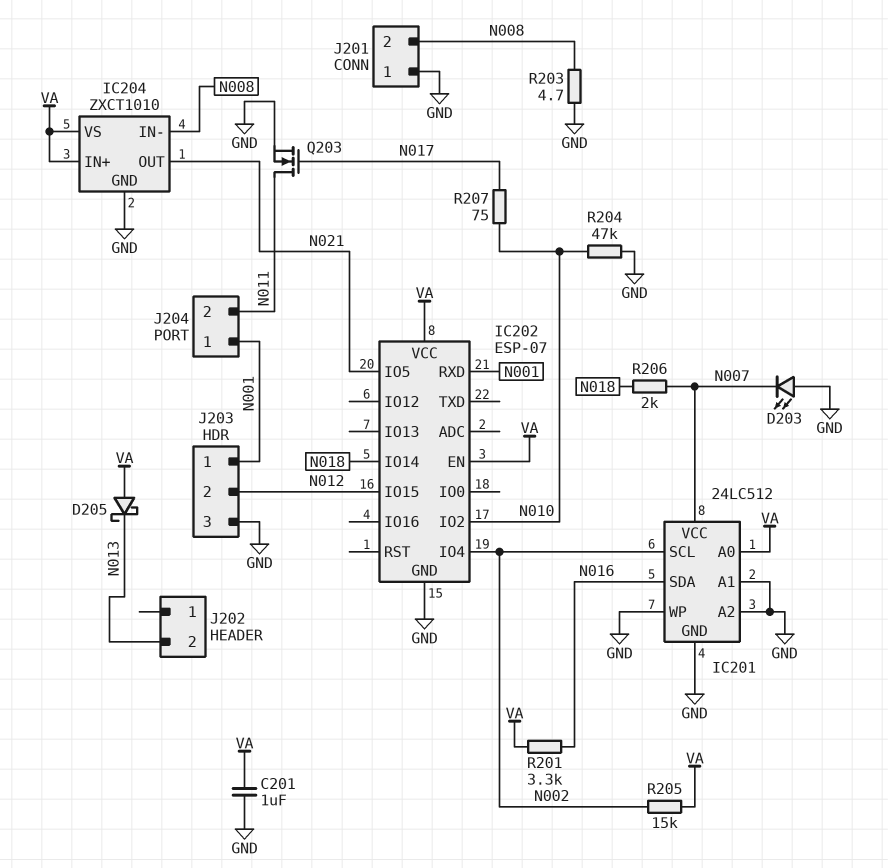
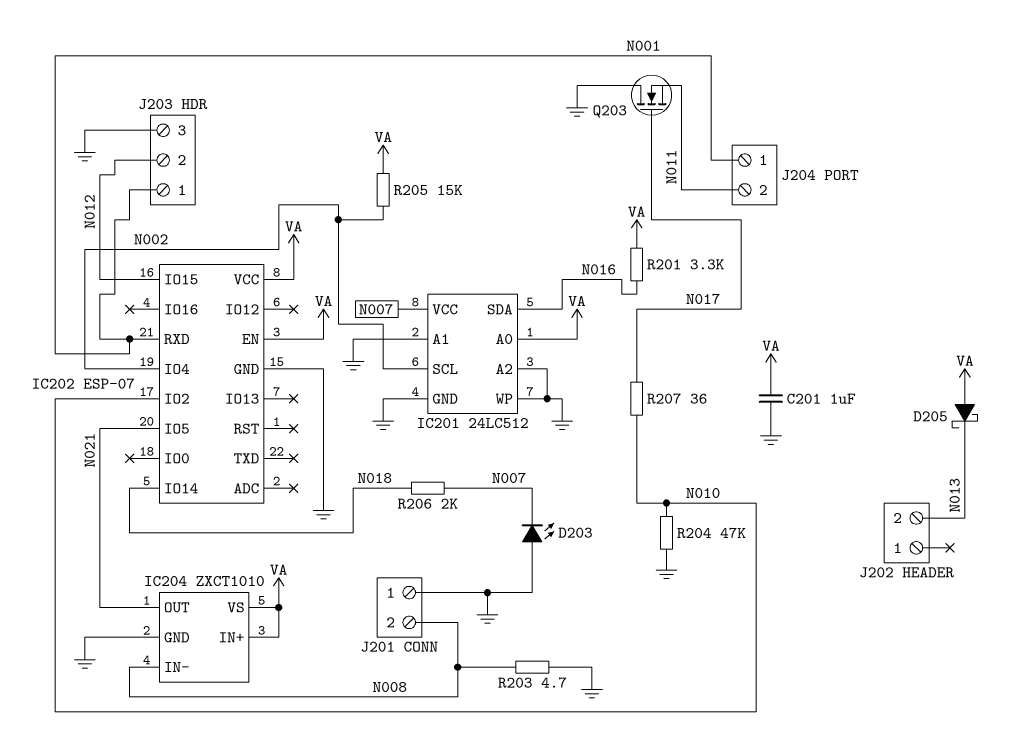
Q203: NMOS (G N017, D N011, S GND) -> NMOS (G N017, D GND, S N011)
R207: 75 (N010, N017) -> 36 (N010, N017)

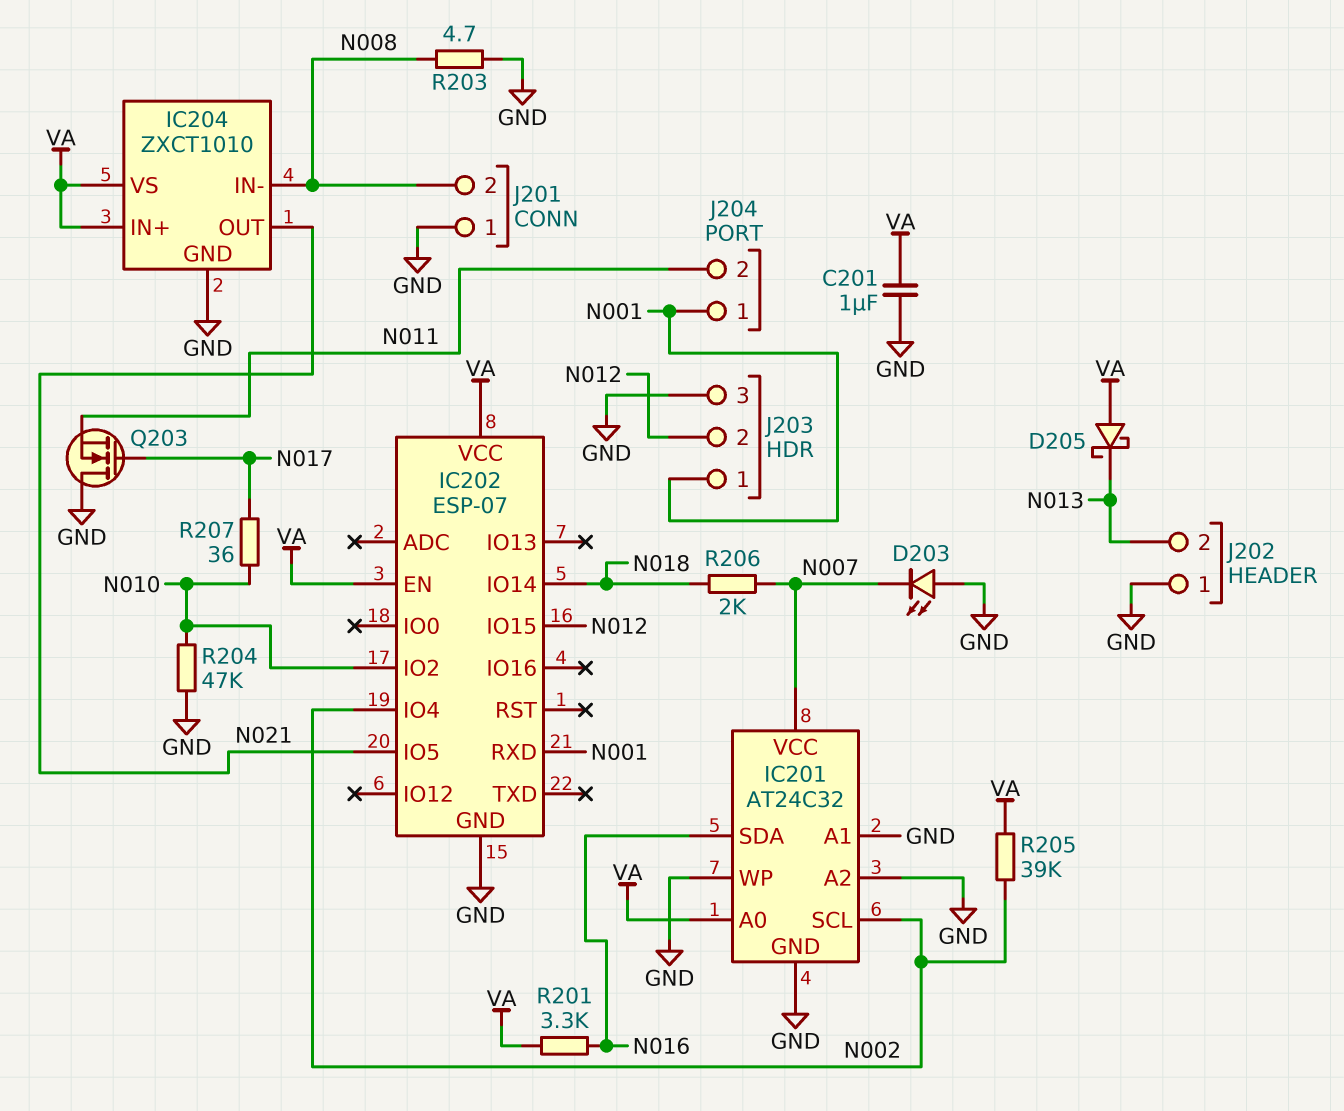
IC201: 24LC512 -> AT24C32
J202 pin 1: none -> GND
R205: 15k (N002, VA) -> 39k (N002, VA)

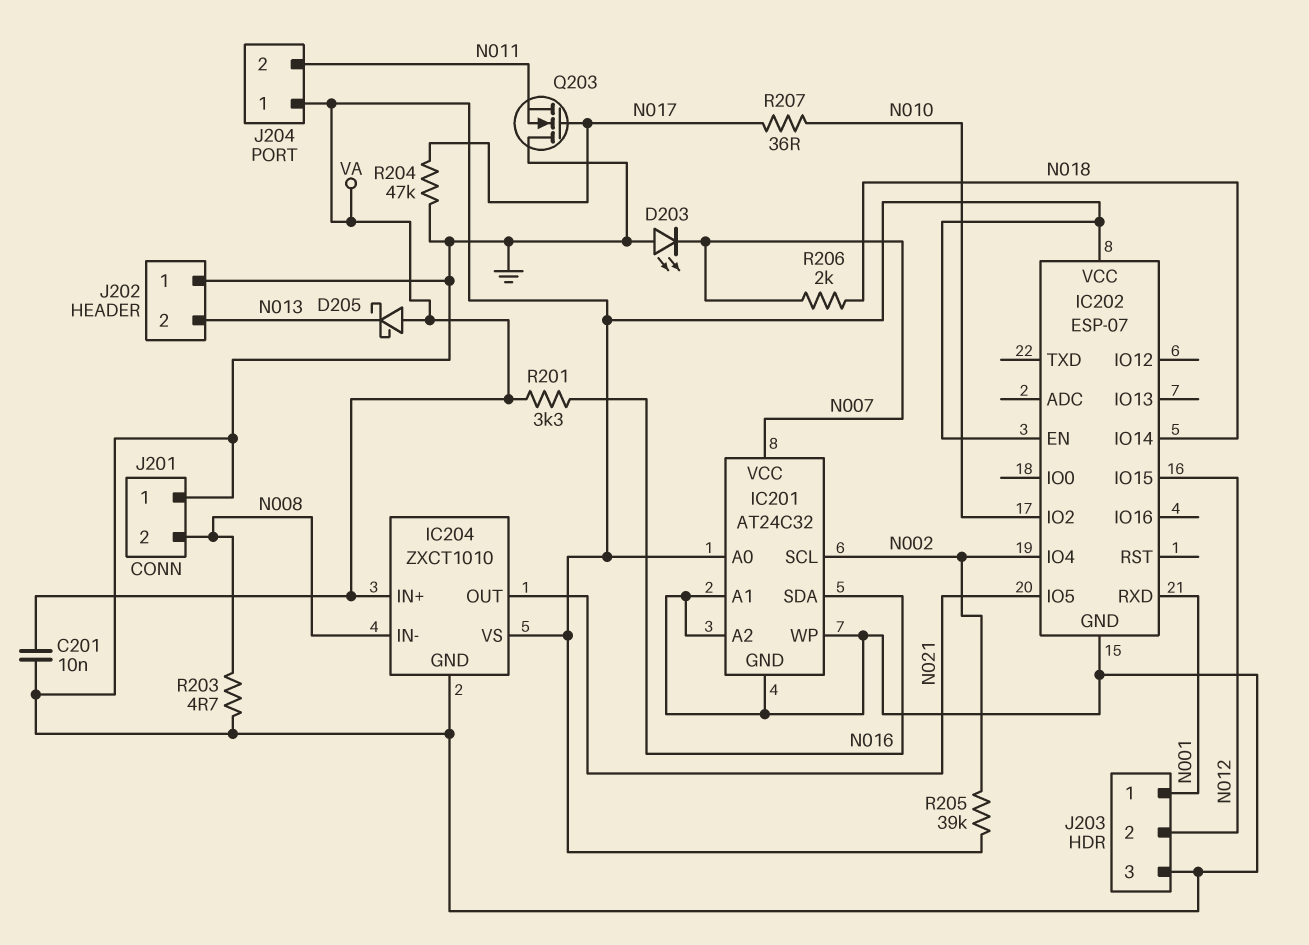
C201: 1uF (GND, VA) -> 10nF (GND, VA)
J204 pin 1: N001 -> VA
R204: 47k (GND, N010) -> 47k (GND, N017)

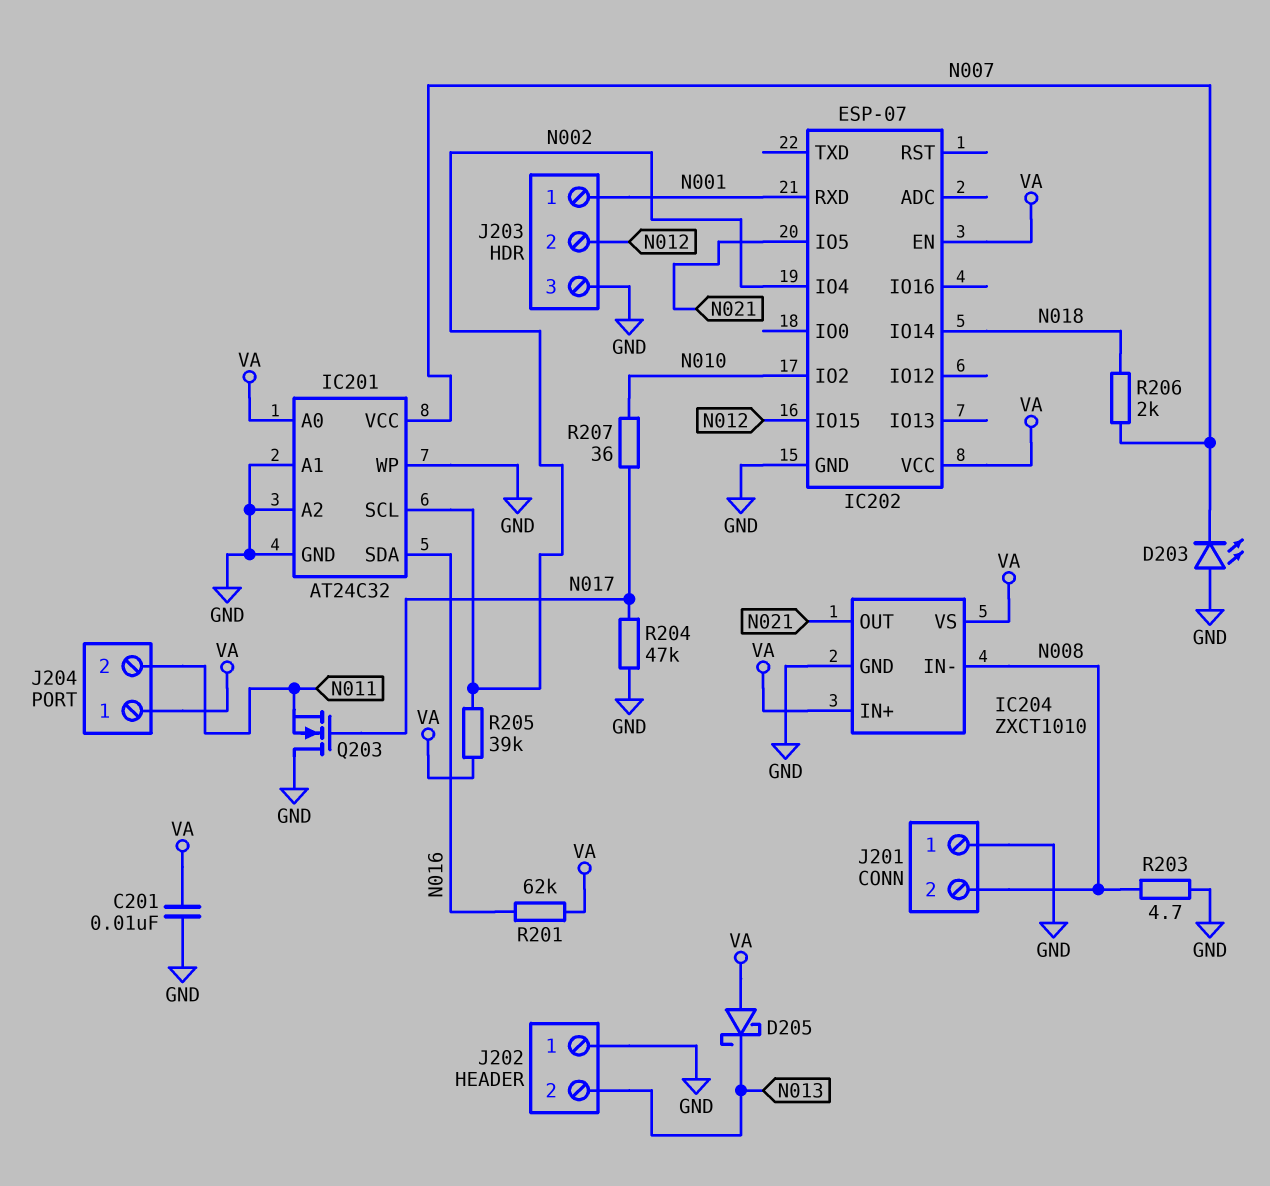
R201: 3.3k (N016, VA) -> 62k (N016, VA)

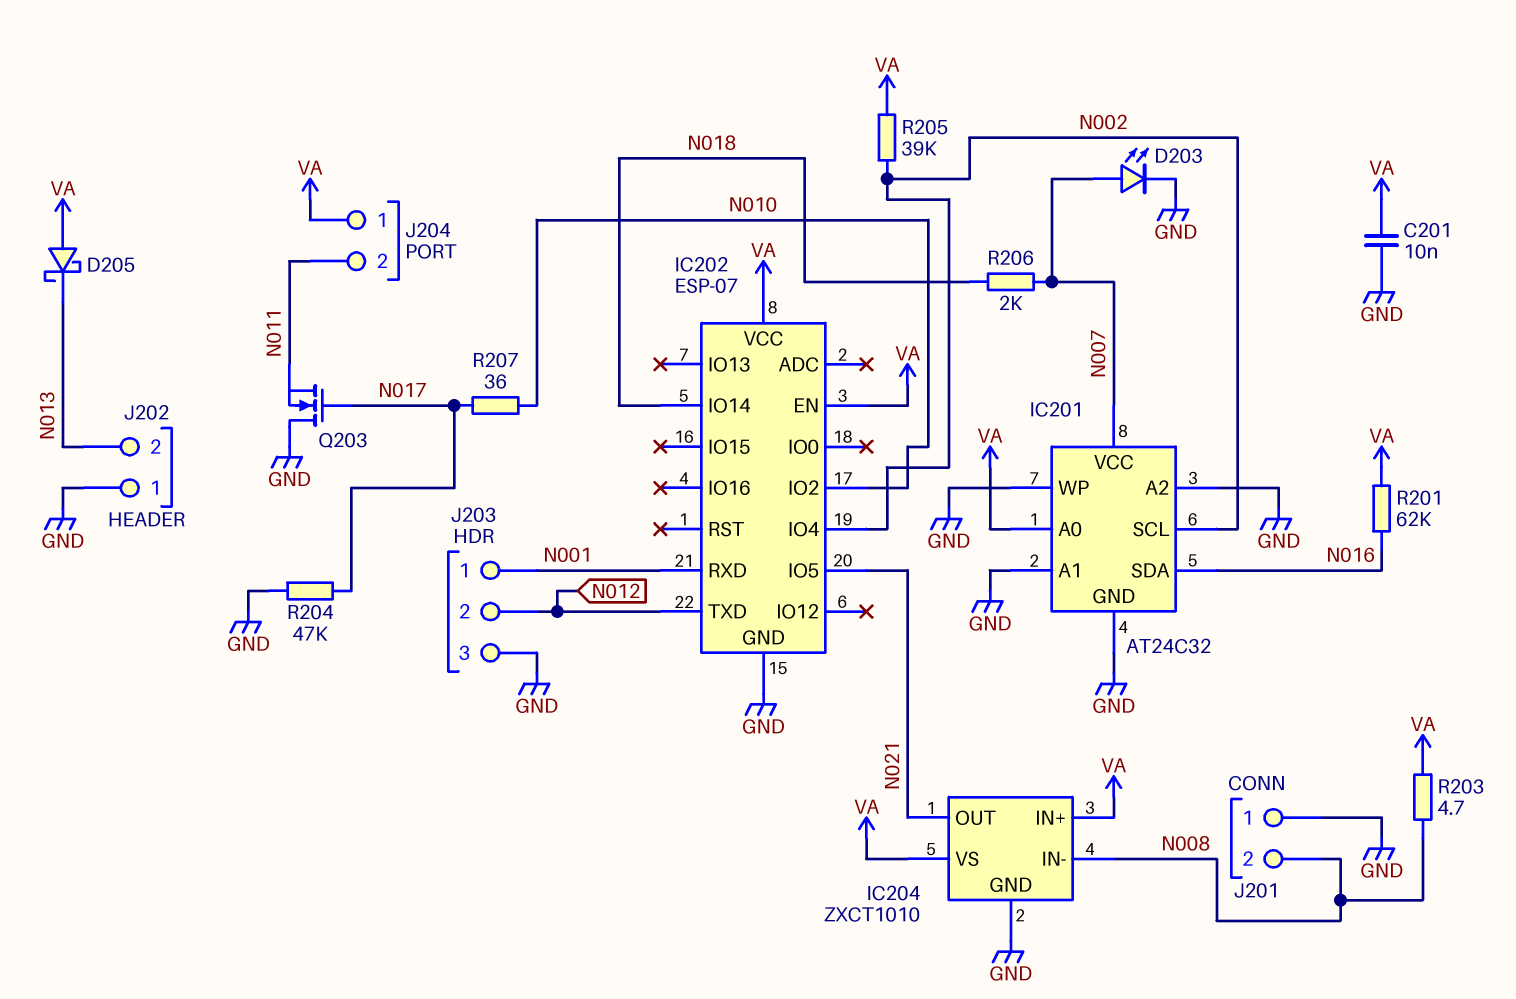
D203: LED (A GND, K N007) -> LED (A N007, K GND)
IC202 pin IO15: N012 -> none
IC202 pin TXD: none -> N012
R203: 4.7 (GND, N008) -> 4.7 (N008, VA)

